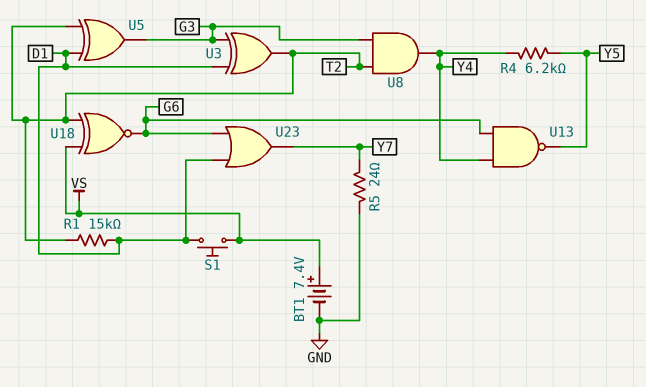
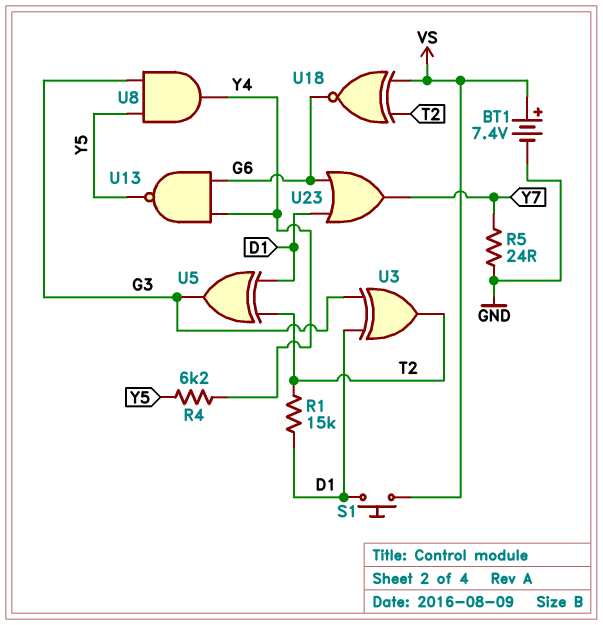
U8: AND (in G3, in T2, out Y4) -> AND (in G3, in Y5, out Y4)

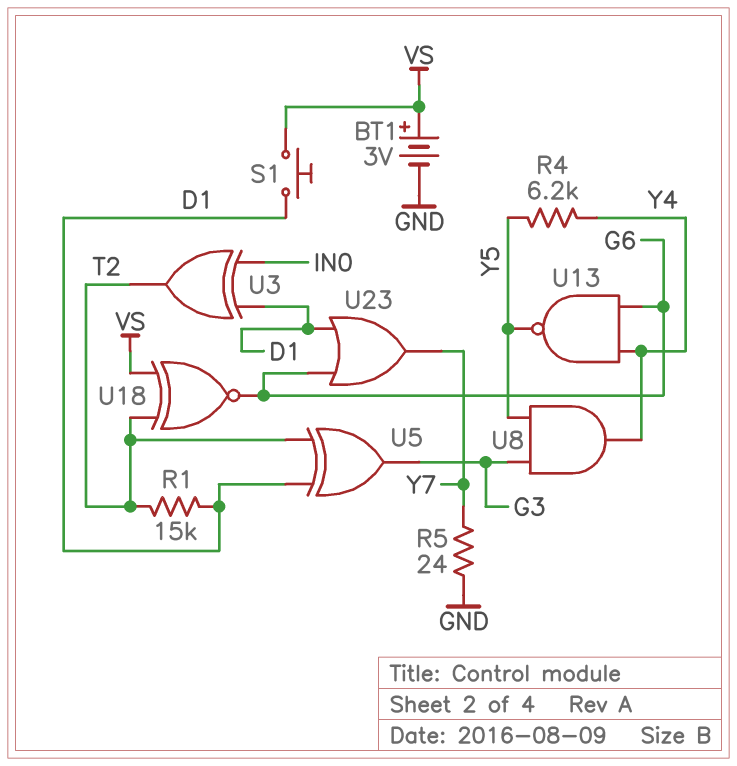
BT1: 7.4V (plus VS, minus GND) -> 3V (plus VS, minus GND)
U3: XOR (in D1, in G3, out T2) -> XOR (in D1, in IN0, out T2)

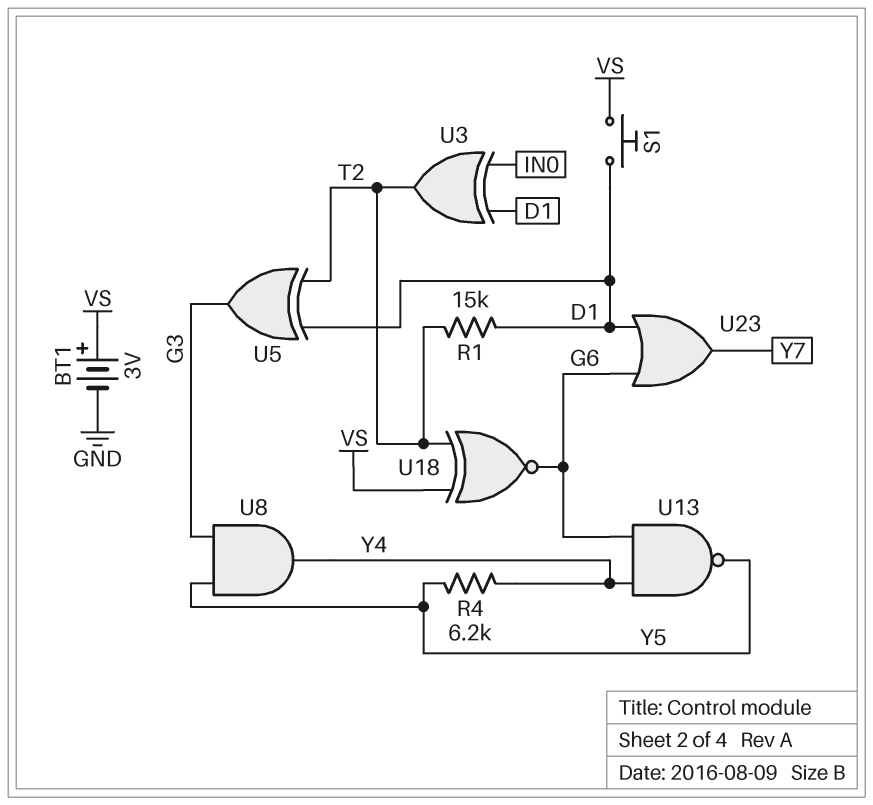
R5: 24 (GND, Y7) -> none

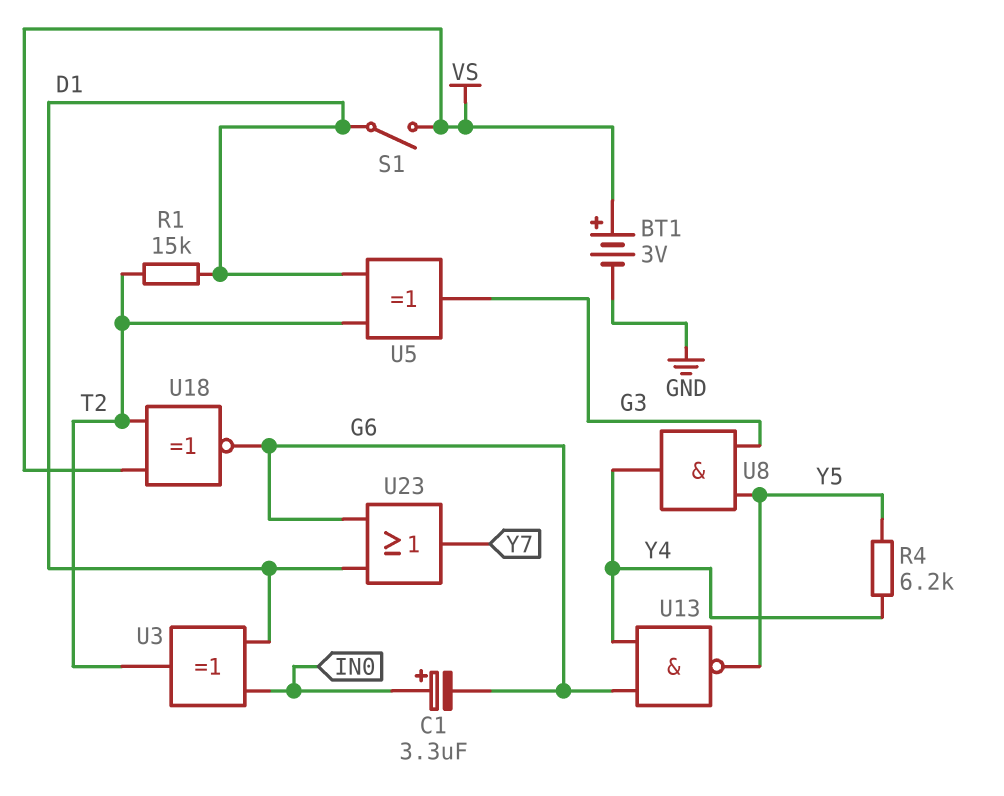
C1: none -> 3.3uF (plus IN0, minus G6)
S1: button (D1, VS) -> switch (D1, VS)

